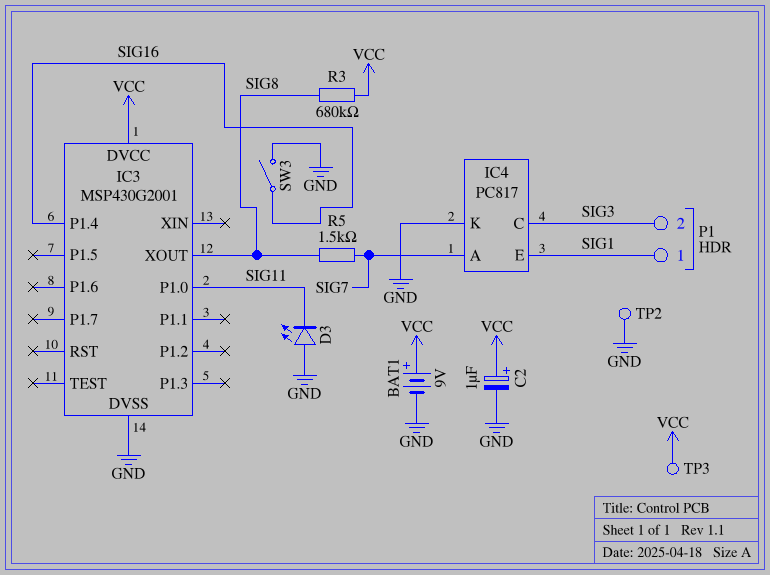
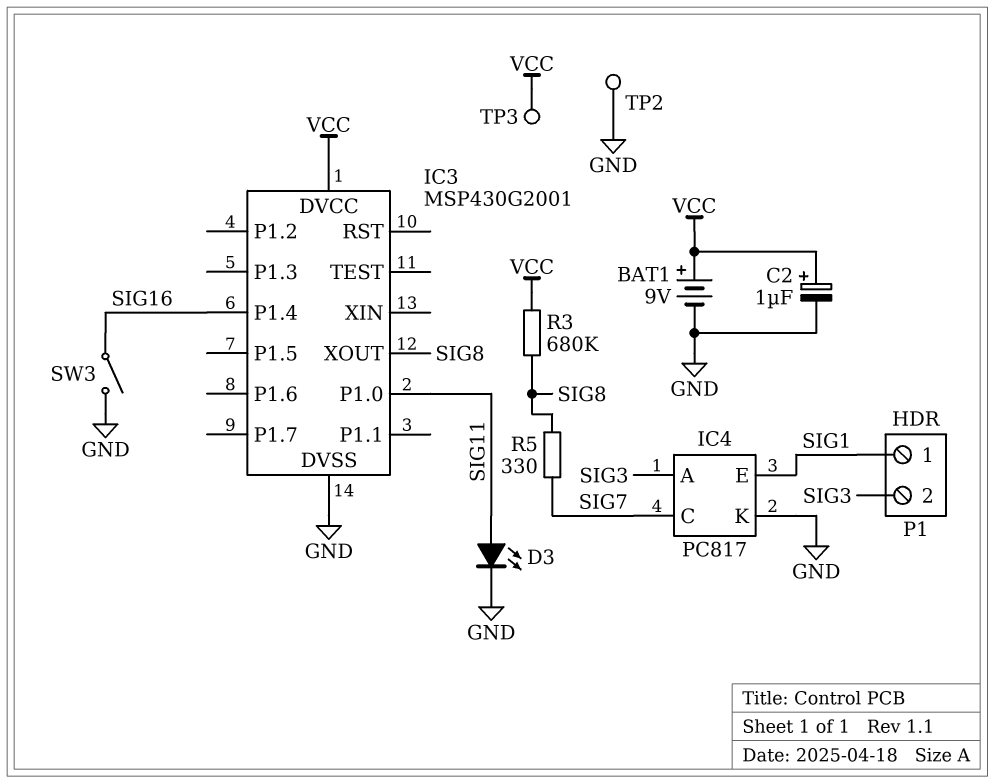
D3: LED (A GND, K SIG11) -> LED (A SIG11, K GND)
IC4 pin A: SIG7 -> SIG3
IC4 pin C: SIG3 -> SIG7
R5: 1.5k (SIG7, SIG8) -> 330 (SIG7, SIG8)

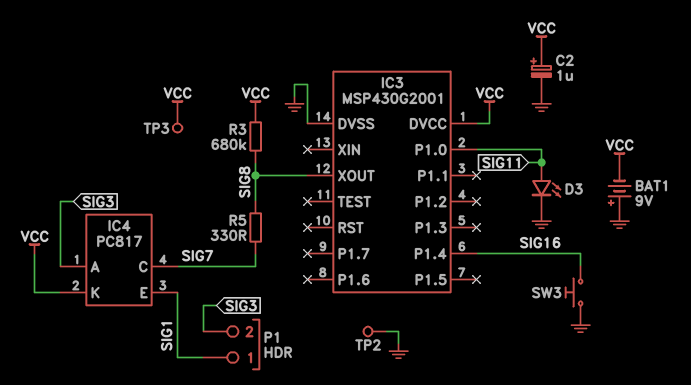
BAT1: 9V (plus VCC, minus GND) -> 9V (plus GND, minus VCC)
IC4 pin K: GND -> VCC
SW3: switch (GND, SIG16) -> button (GND, SIG16)

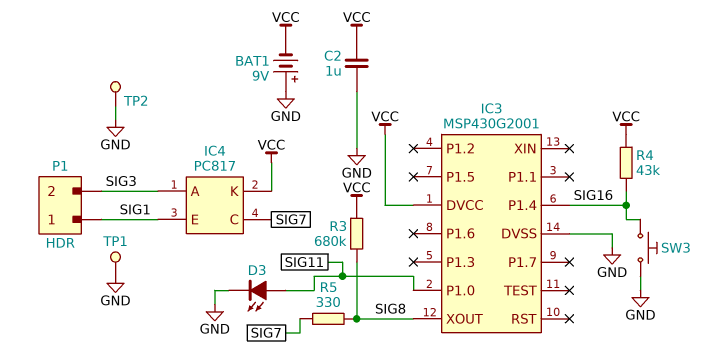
C2: 1uF (plus VCC, minus GND) -> 1uF (GND, VCC)
R4: none -> 43k (SIG16, VCC)
TP1: none -> test point (GND)
TP3: test point (VCC) -> none

